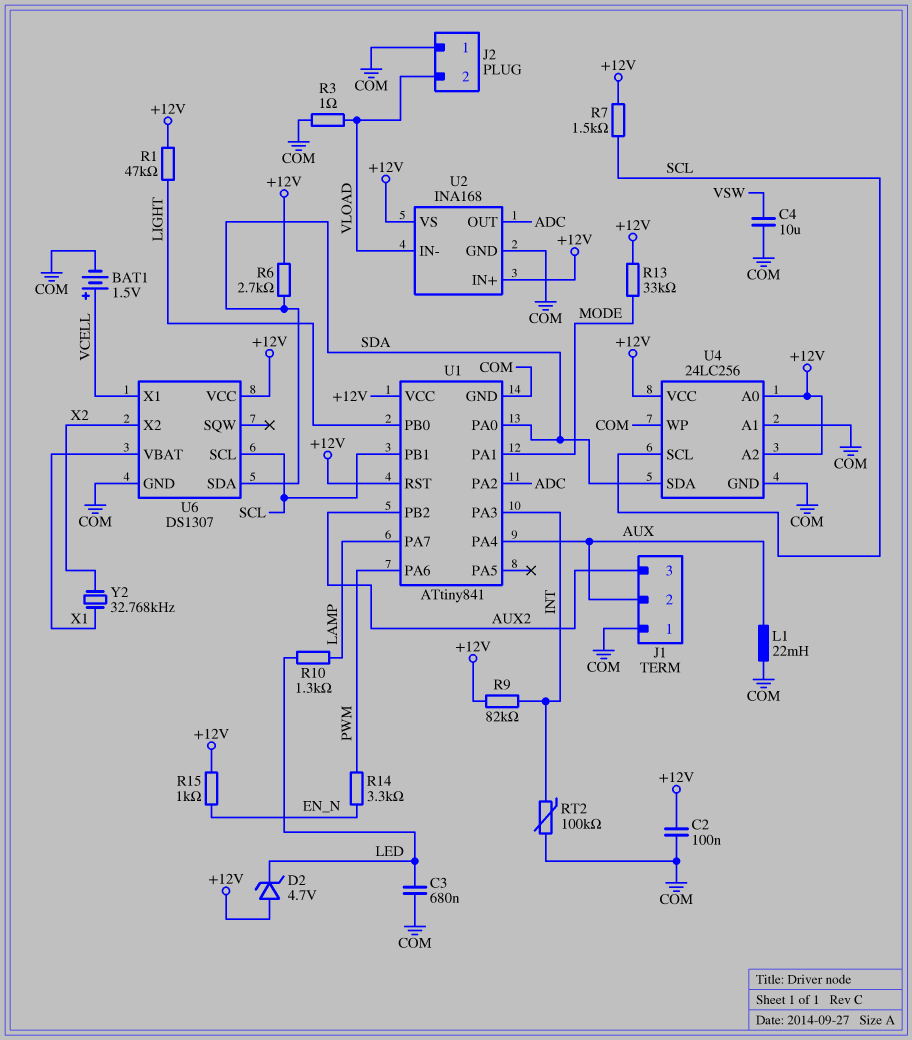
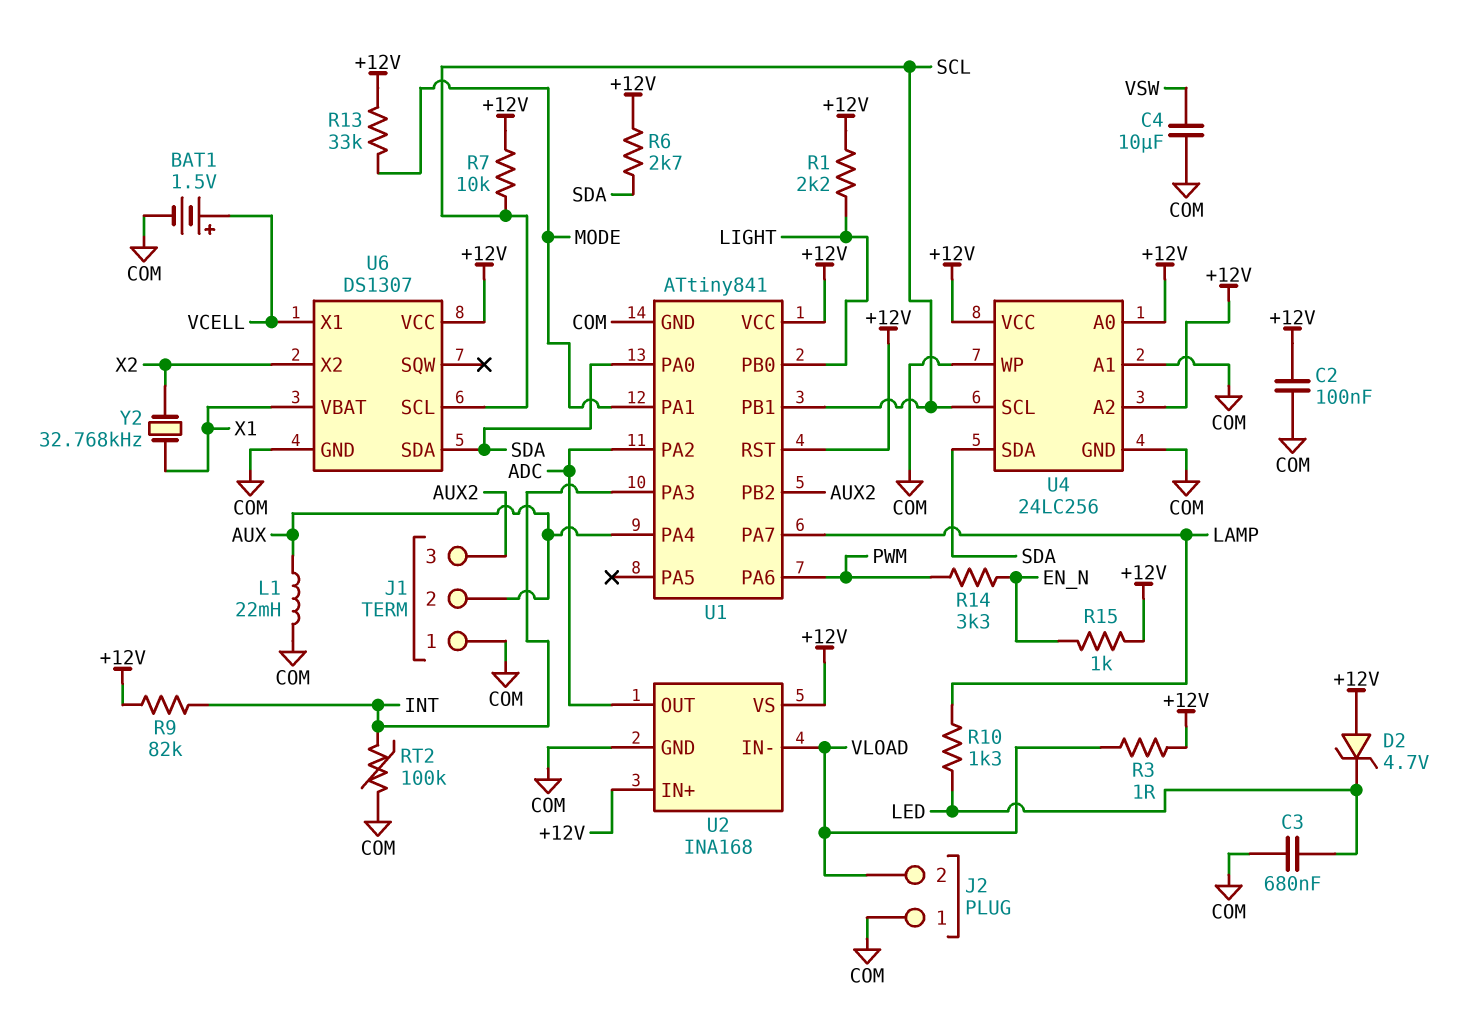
R1: 47k (+12V, LIGHT) -> 2.2k (+12V, LIGHT)
R3: 1 (COM, VLOAD) -> 1 (+12V, VLOAD)
R7: 1.5k (+12V, SCL) -> 10k (+12V, SCL)

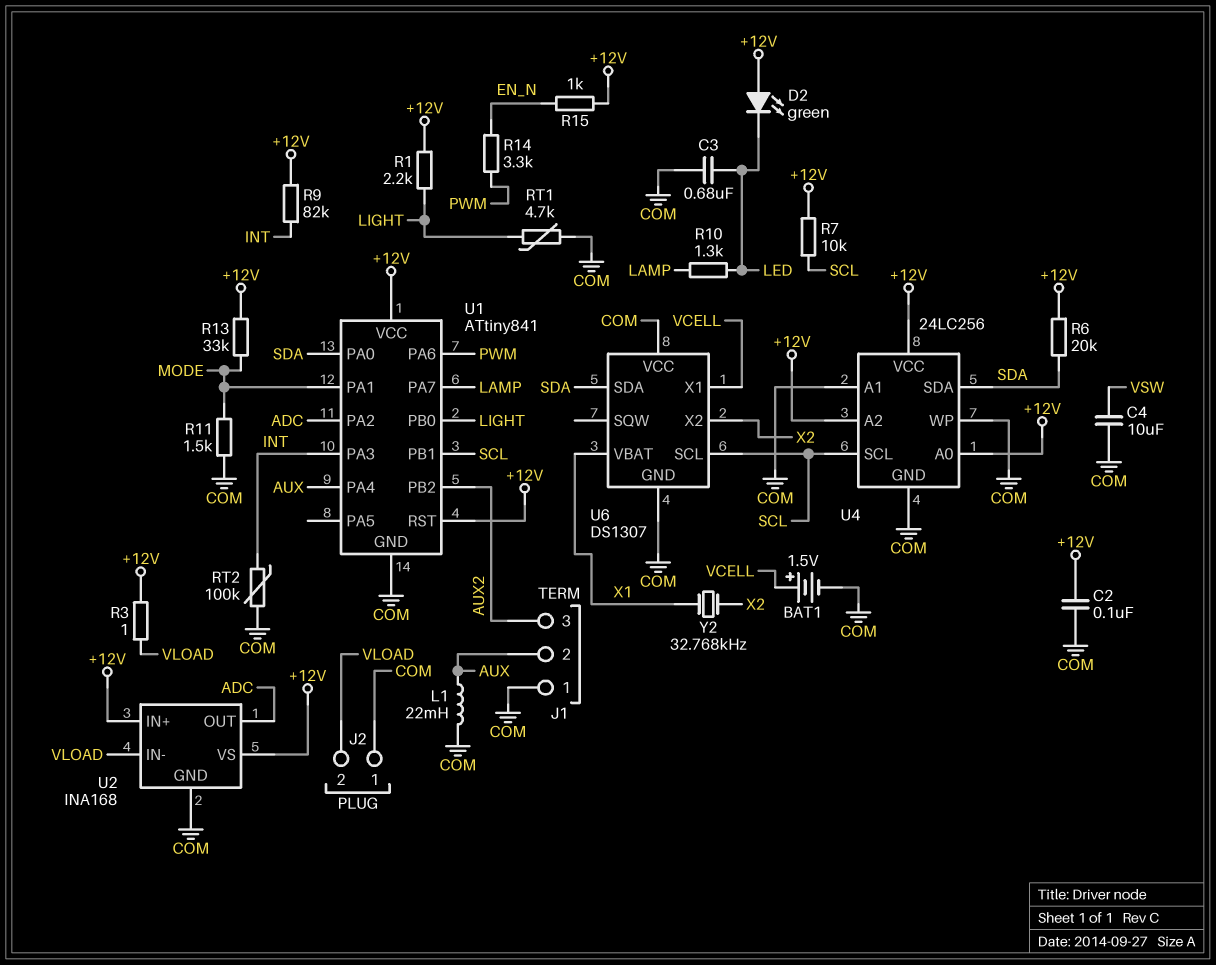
D2: zener 4.7V (A +12V, K LED) -> LED green (A +12V, K LED)
R6: 2.7k (+12V, SDA) -> 20k (+12V, SDA)
R11: none -> 1.5k (COM, MODE)
RT1: none -> 4.7k (COM, LIGHT)
U6 pin VCC: +12V -> COM

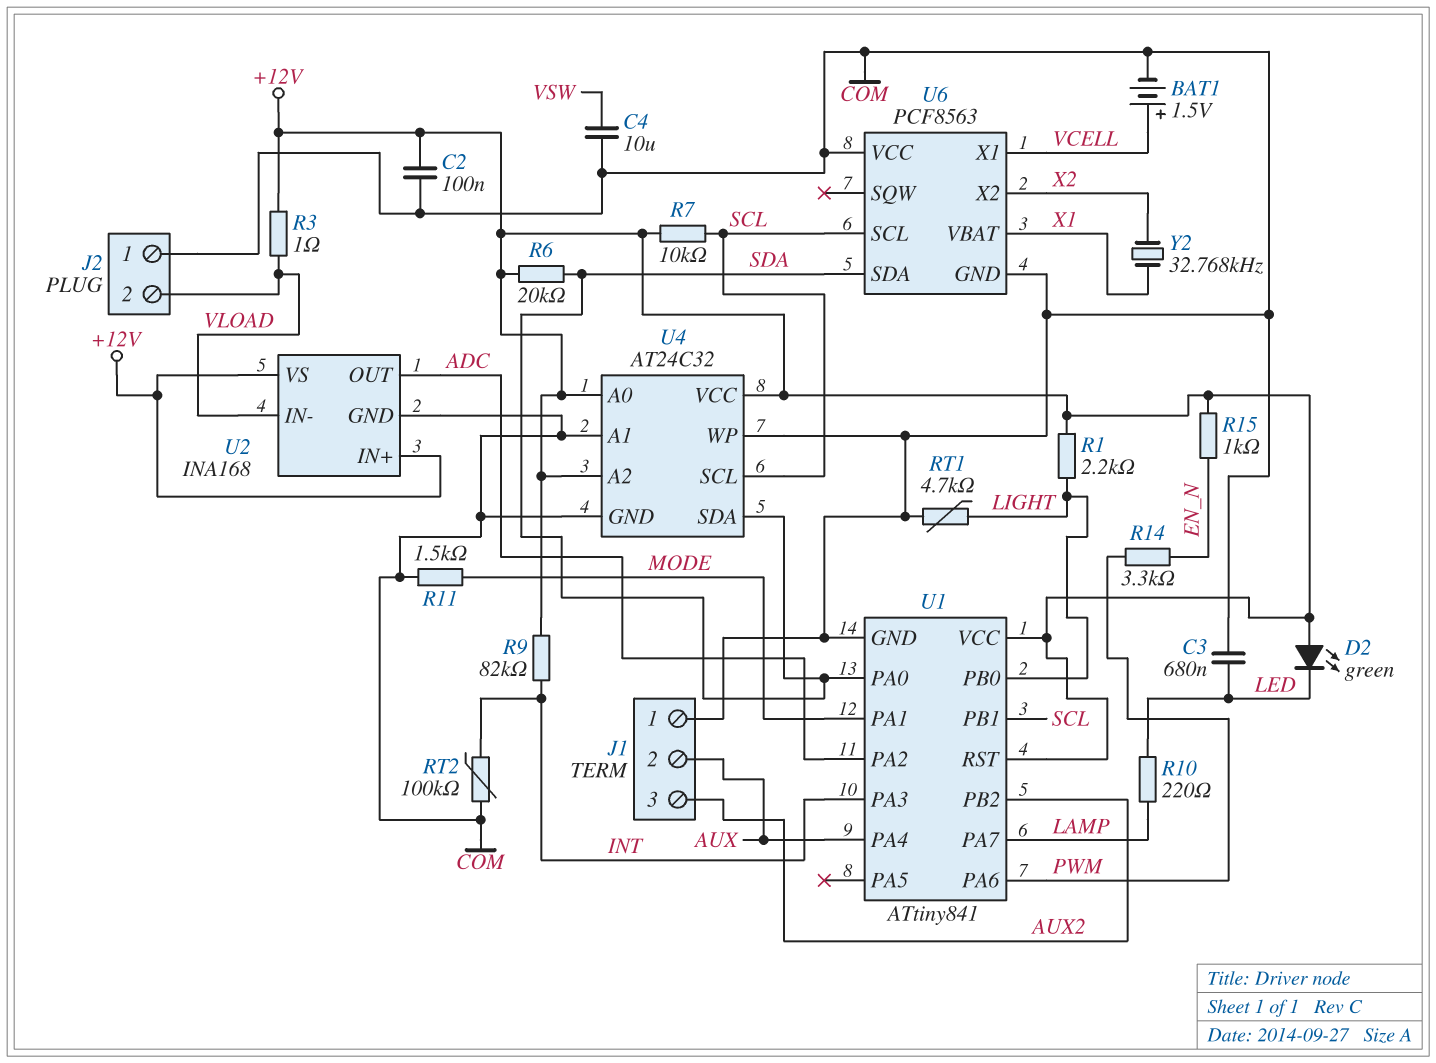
L1: 22mH (AUX, COM) -> none
R10: 1.3k (LAMP, LED) -> 220 (LAMP, LED)
R13: 33k (+12V, MODE) -> none
U4: 24LC256 -> AT24C32
U6: DS1307 -> PCF8563

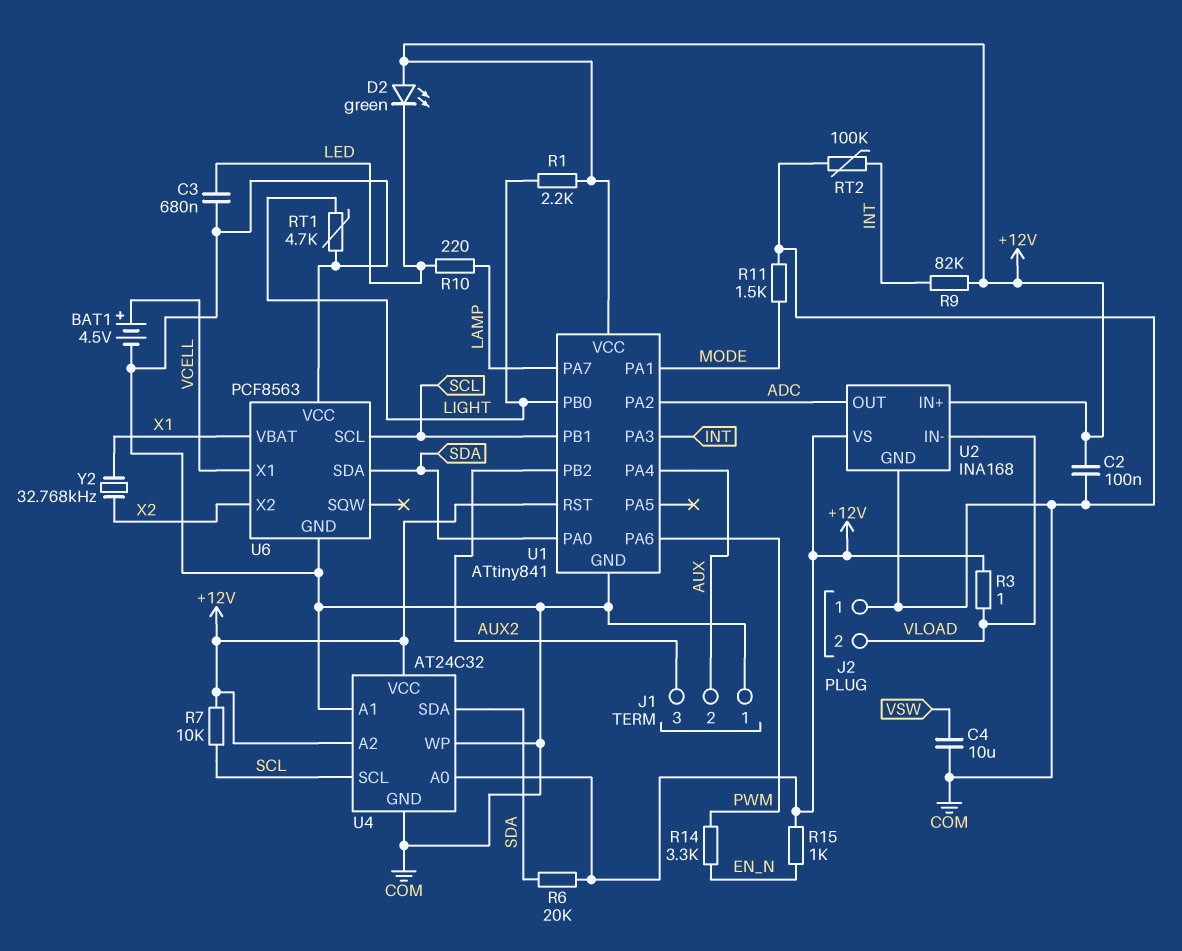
BAT1: 1.5V (plus VCELL, minus COM) -> 4.5V (plus VCELL, minus COM)

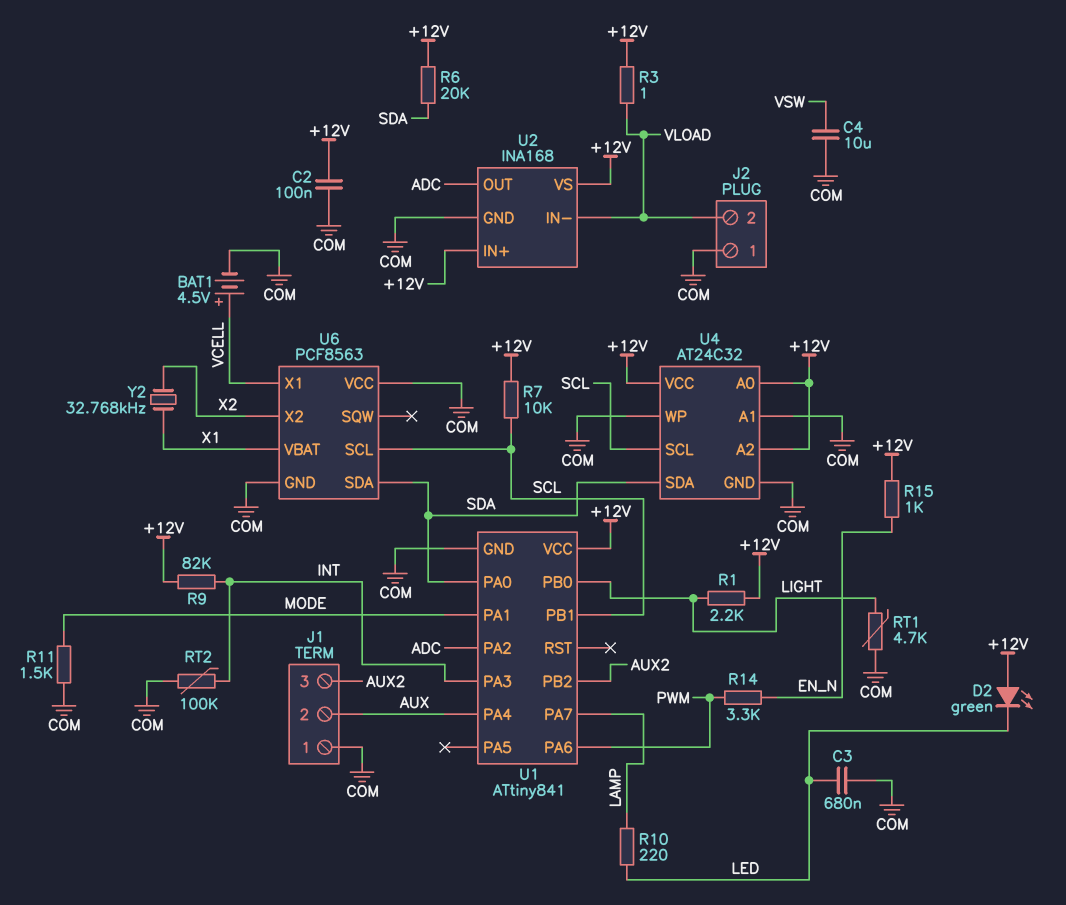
U1 pin RST: +12V -> none

